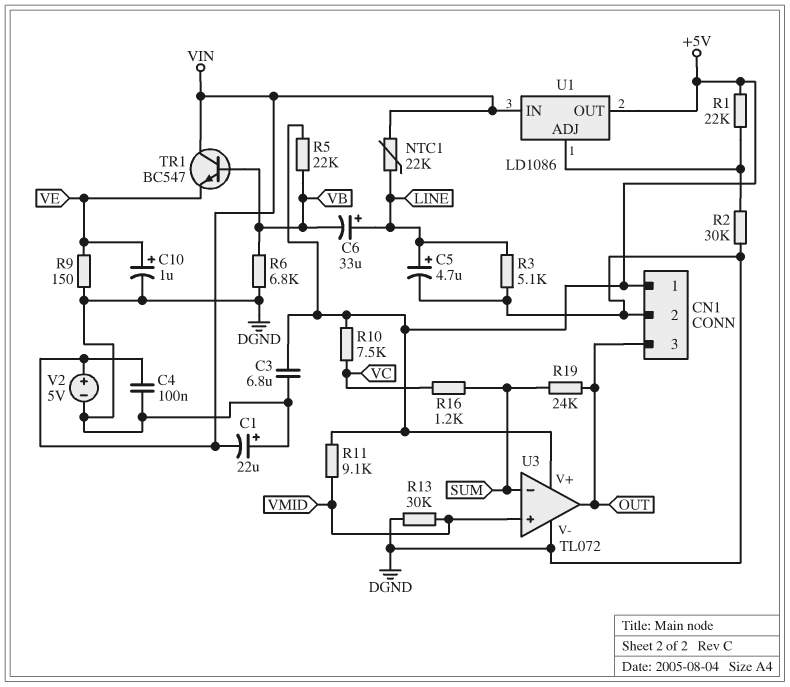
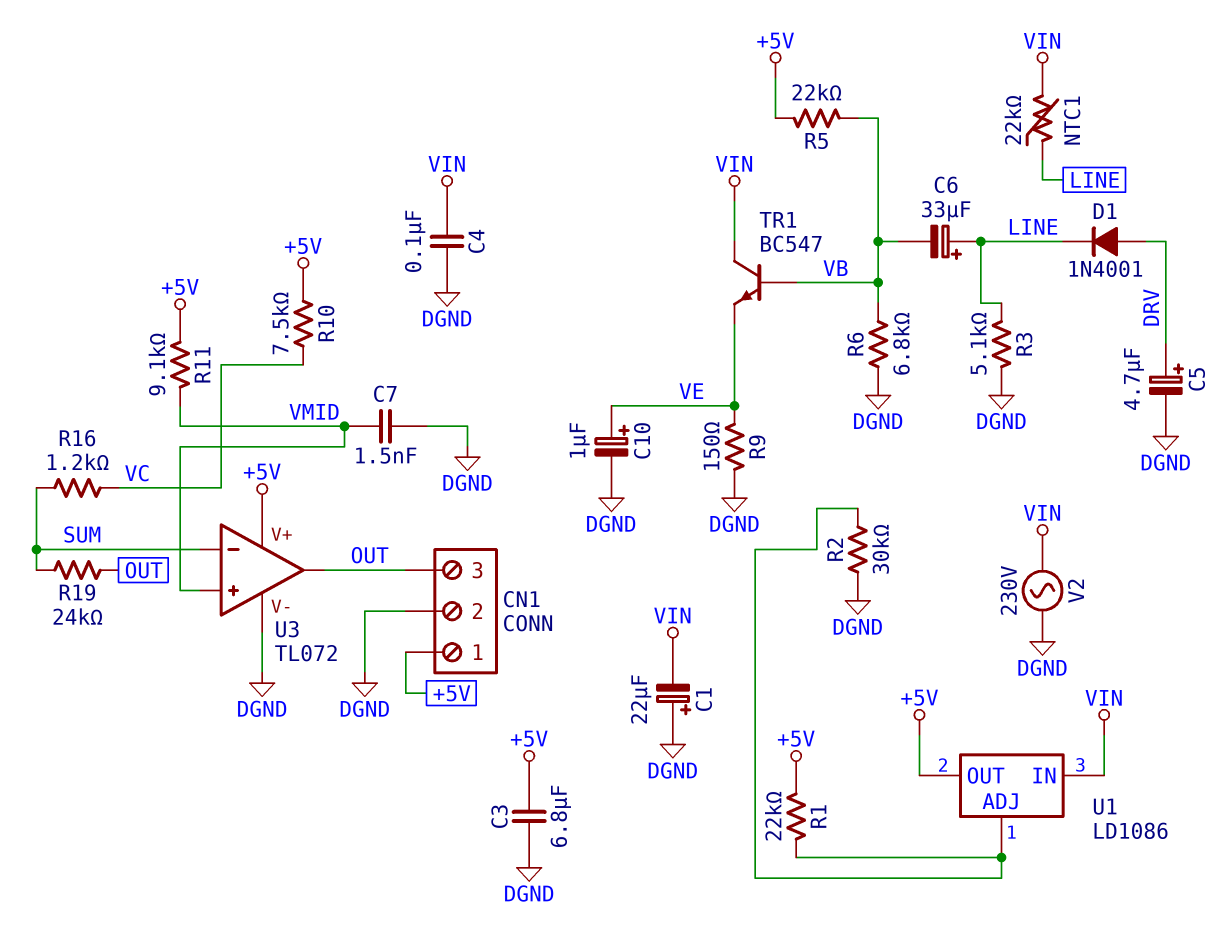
C5: 4.7uF (plus LINE, minus DGND) -> 4.7uF (plus DRV, minus DGND)
C7: none -> 1.5nF (DGND, VMID)
D1: none -> diode 1N4001 (A DRV, K LINE)
R13: 30k (DGND, VMID) -> none
V2: 5V (plus VIN, minus DGND) -> AC 230V (DGND, VIN)

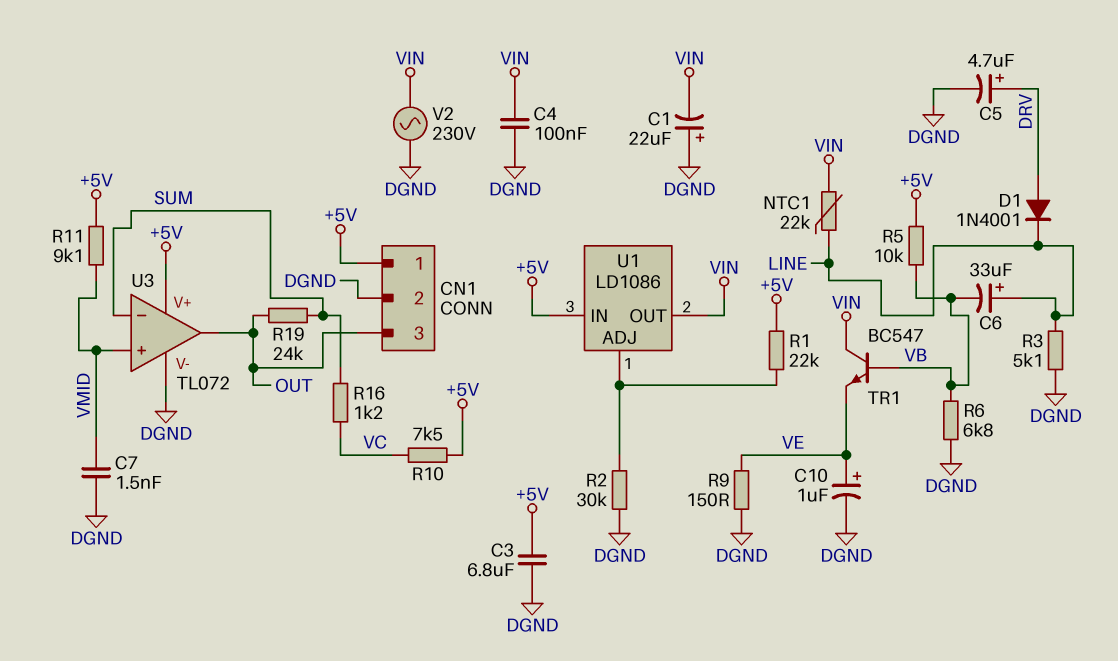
R5: 22k (+5V, VB) -> 10k (+5V, VB)
U1 pin IN: VIN -> +5V
U1 pin OUT: +5V -> VIN

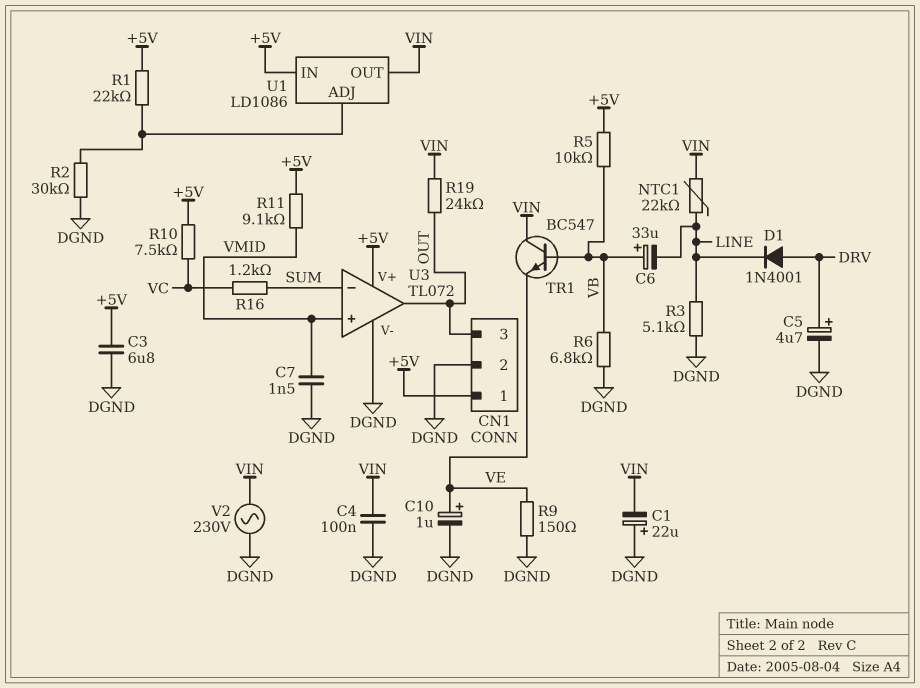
C6: 33uF (plus LINE, minus VB) -> 33uF (plus VB, minus LINE)
R19: 24k (OUT, SUM) -> 24k (OUT, VIN)

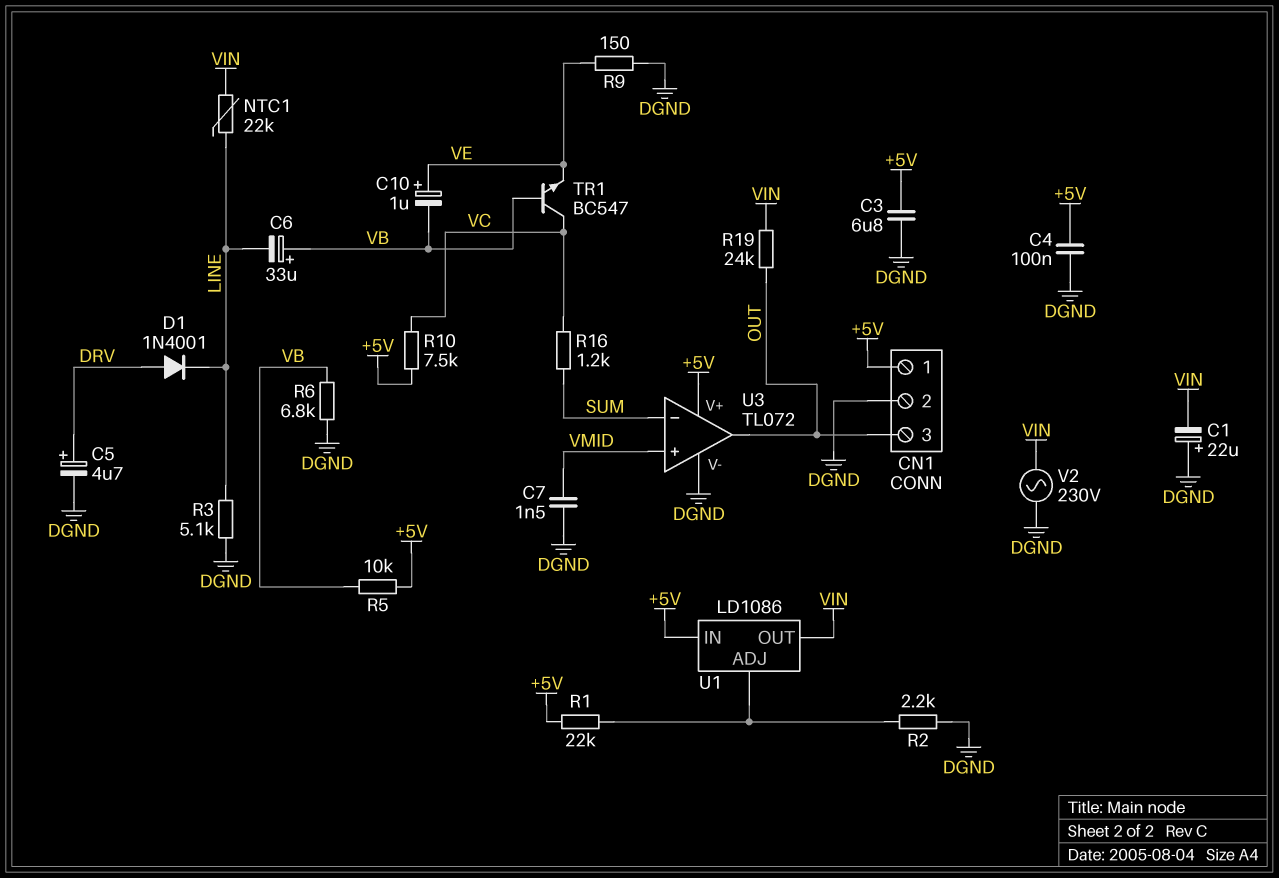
C4: 100nF (DGND, VIN) -> 100nF (+5V, DGND)
C10: 1uF (plus VE, minus DGND) -> 1uF (plus VE, minus VB)
R2: 30k (DGND, U1/ADJ) -> 2.2k (DGND, U1/ADJ)
R11: 9.1k (+5V, VMID) -> none
TR1: NPN BC547 (B VB, C VIN, E VE) -> NPN BC547 (B VB, C VC, E VE)

